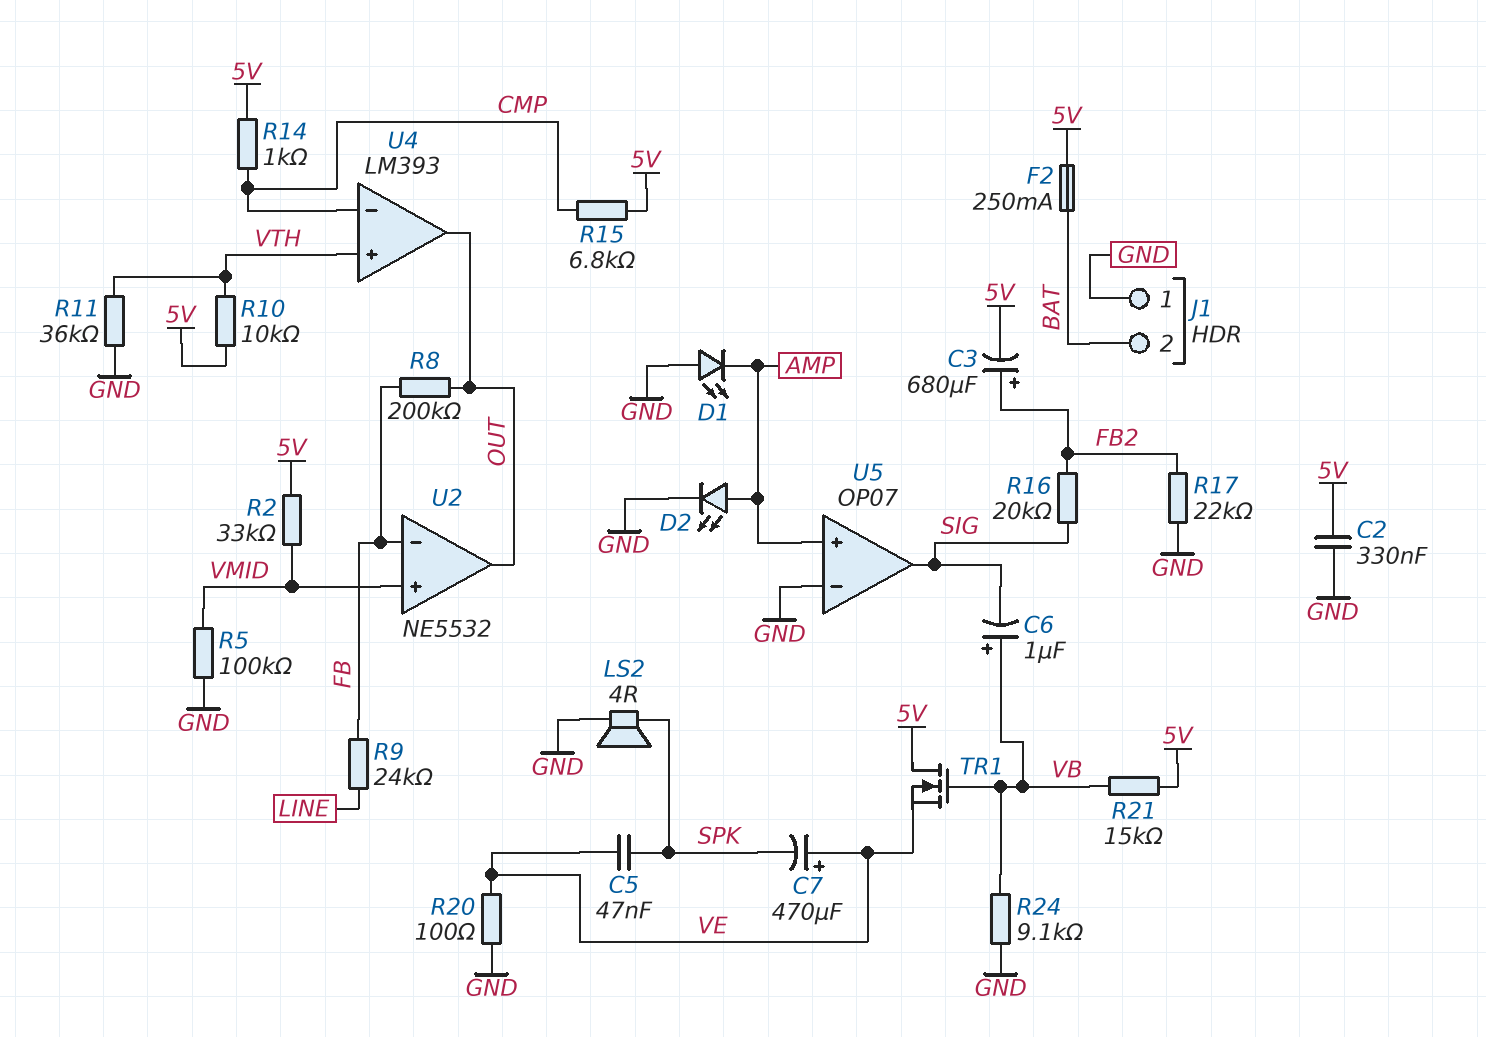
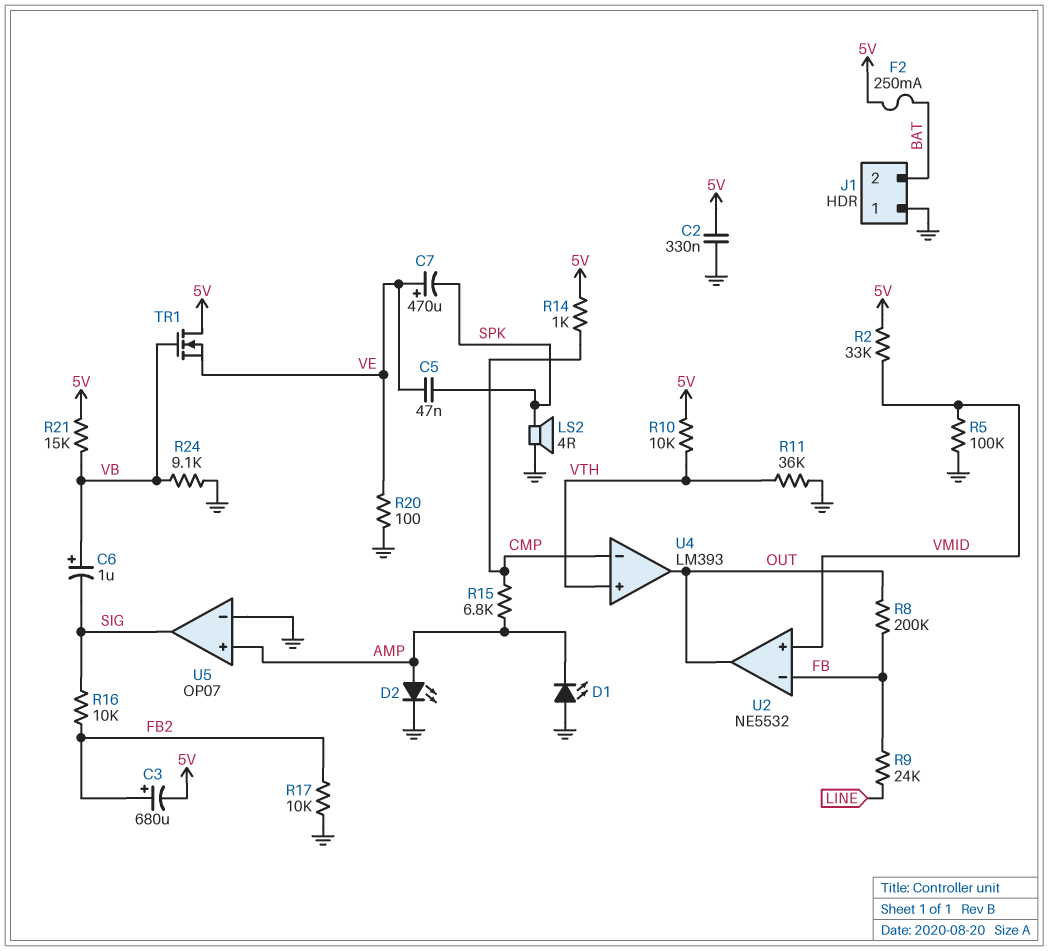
R15: 6.8k (5V, CMP) -> 6.8k (AMP, CMP)
R16: 20k (FB2, SIG) -> 10k (FB2, SIG)
R17: 22k (FB2, GND) -> 10k (FB2, GND)

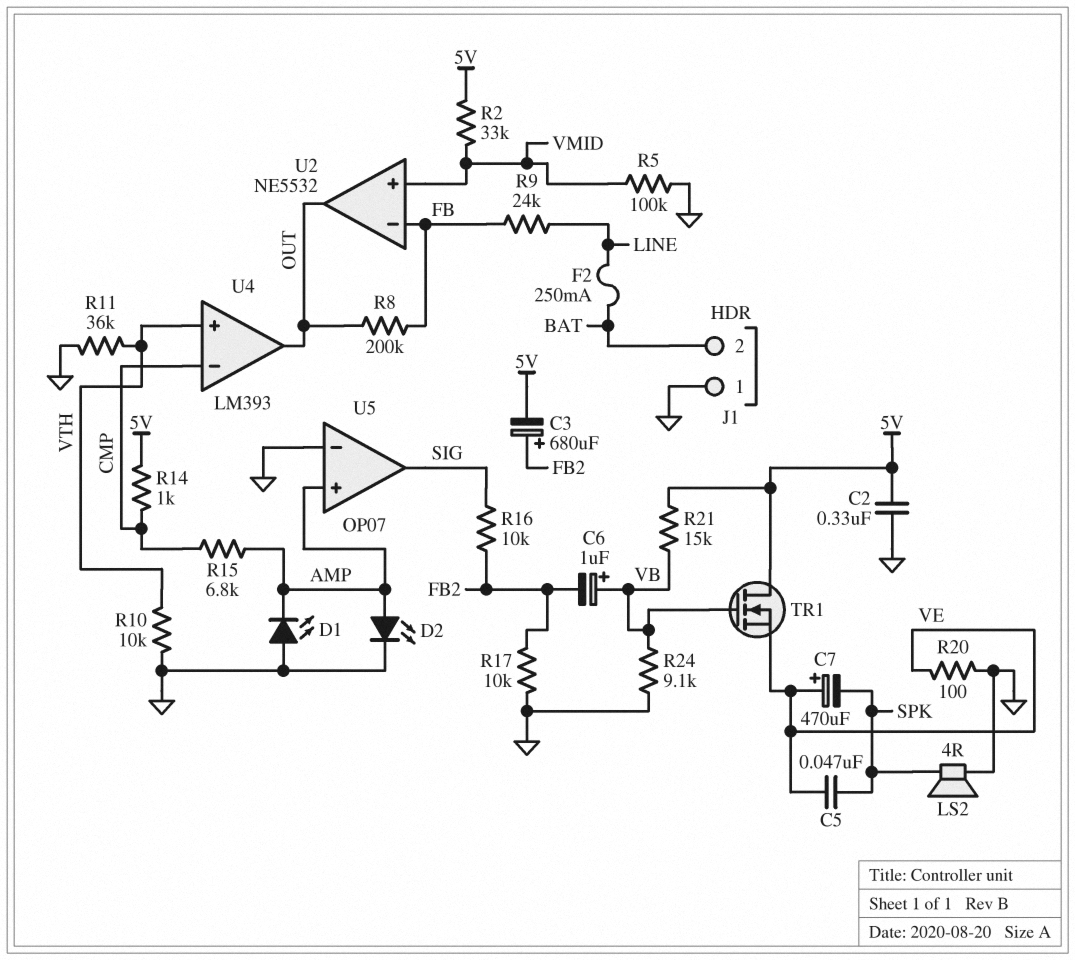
C6: 1uF (plus VB, minus SIG) -> 1uF (plus VB, minus FB2)
F2: 250mA (5V, BAT) -> 250mA (BAT, LINE)
R10: 10k (5V, VTH) -> 10k (GND, VTH)

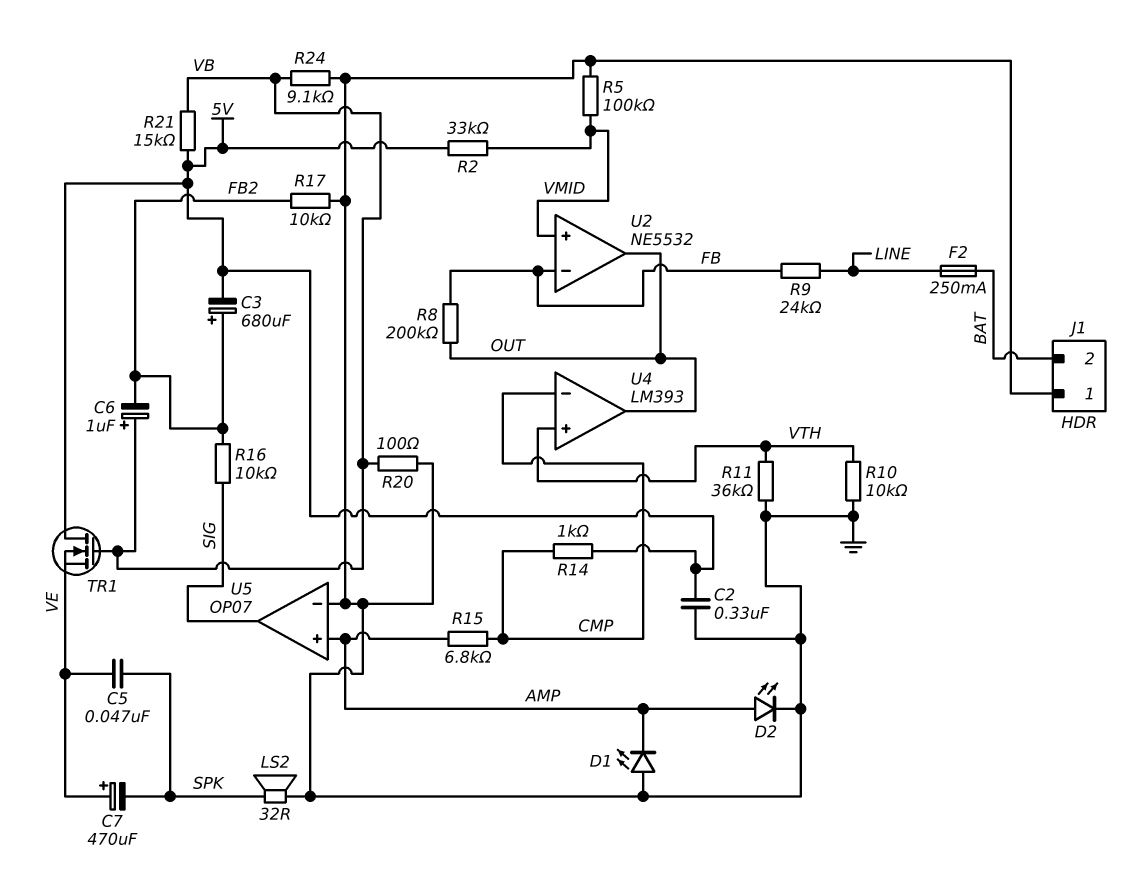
LS2: speaker 4R (GND, SPK) -> speaker 32R (GND, SPK)
R20: 100 (GND, VE) -> 100 (GND, VB)

